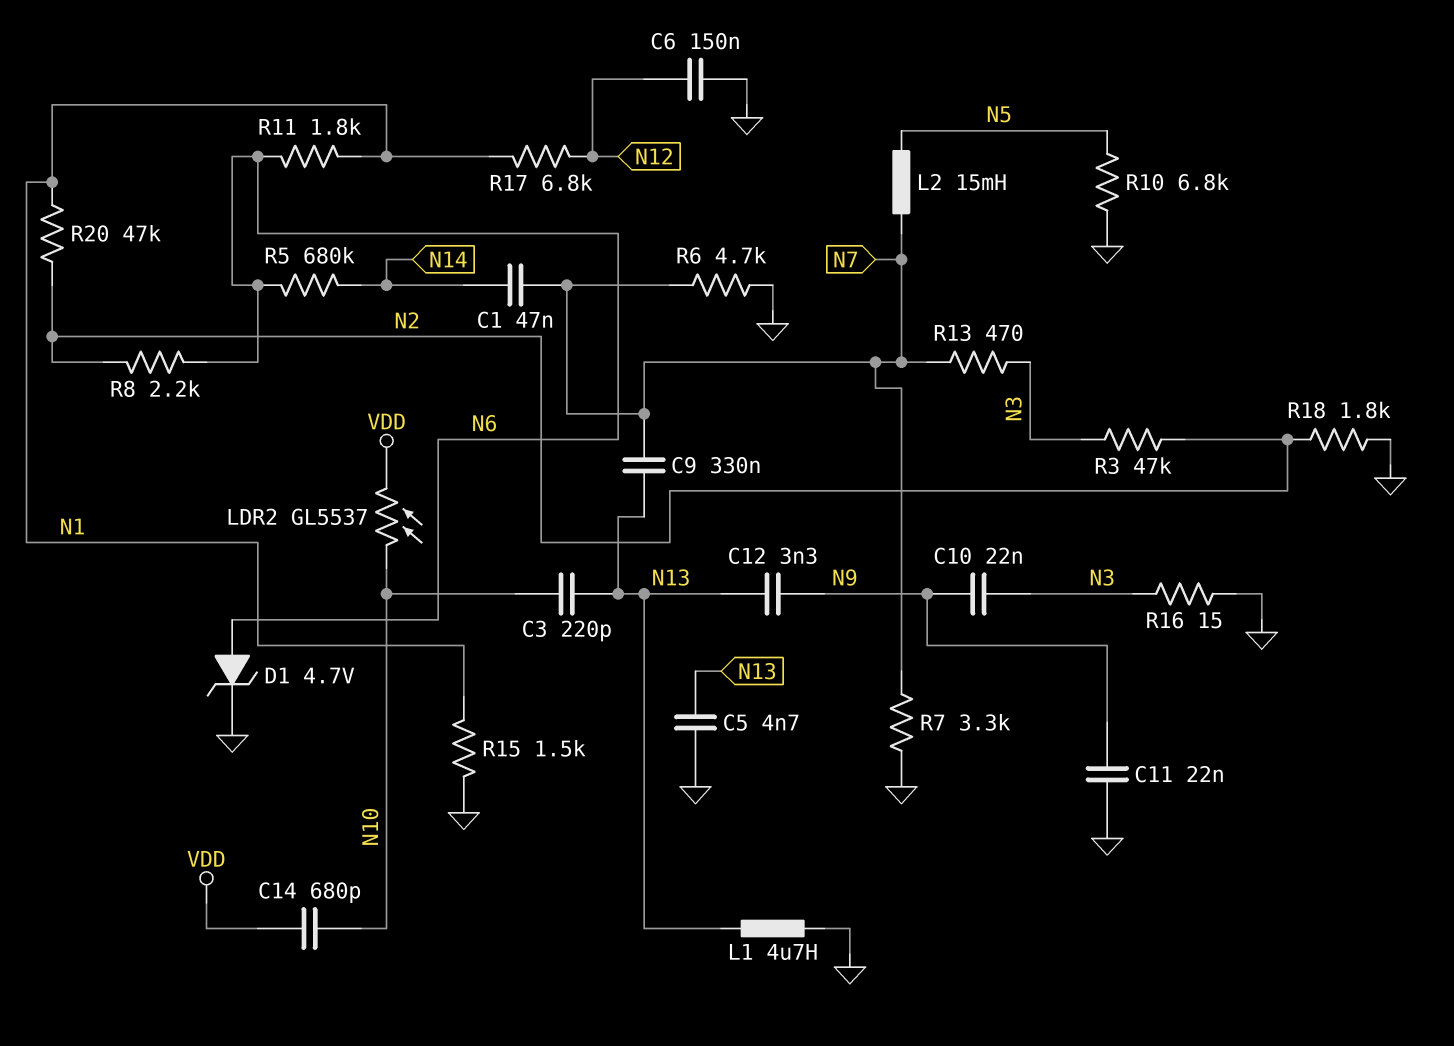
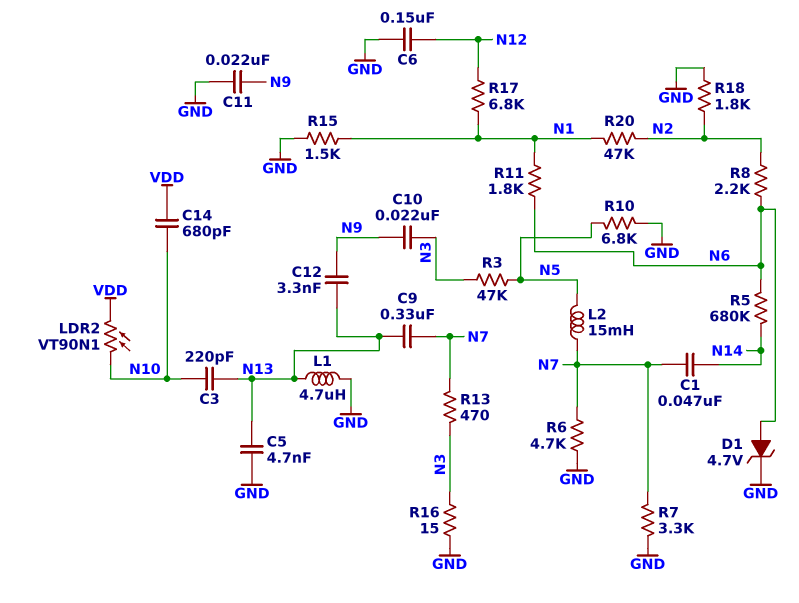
LDR2: GL5537 (N10, VDD) -> VT90N1 (N10, VDD)
R3: 47k (N2, N3) -> 47k (N3, N5)

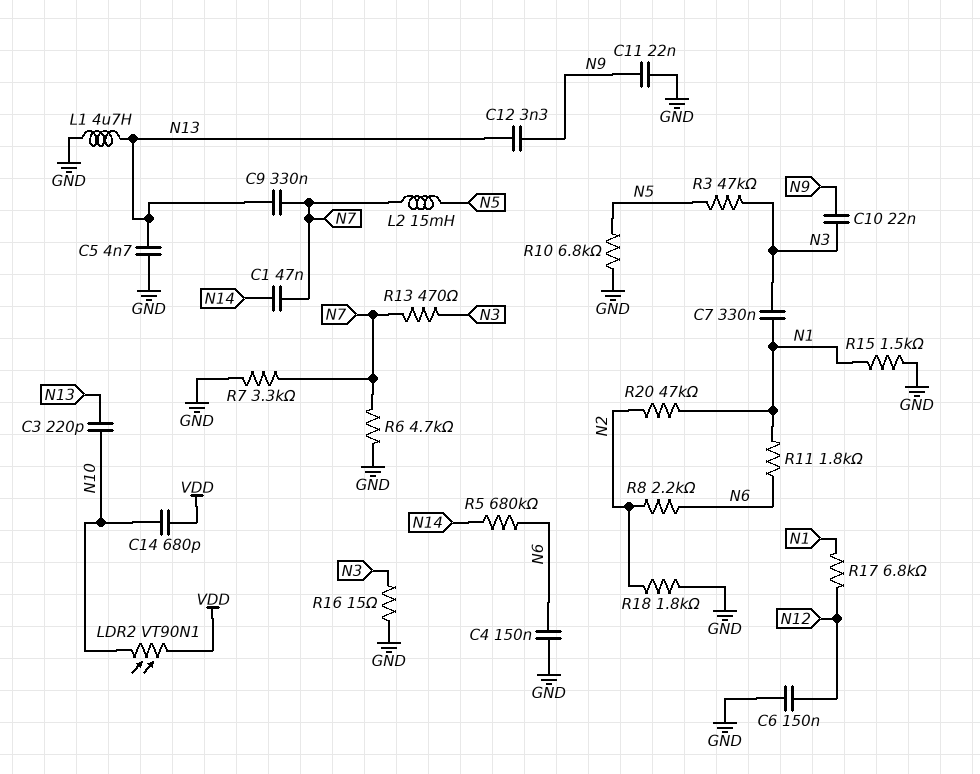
C4: none -> 150nF (GND, N6)
C7: none -> 330nF (N1, N3)
D1: zener 4.7V (A N6, K GND) -> none

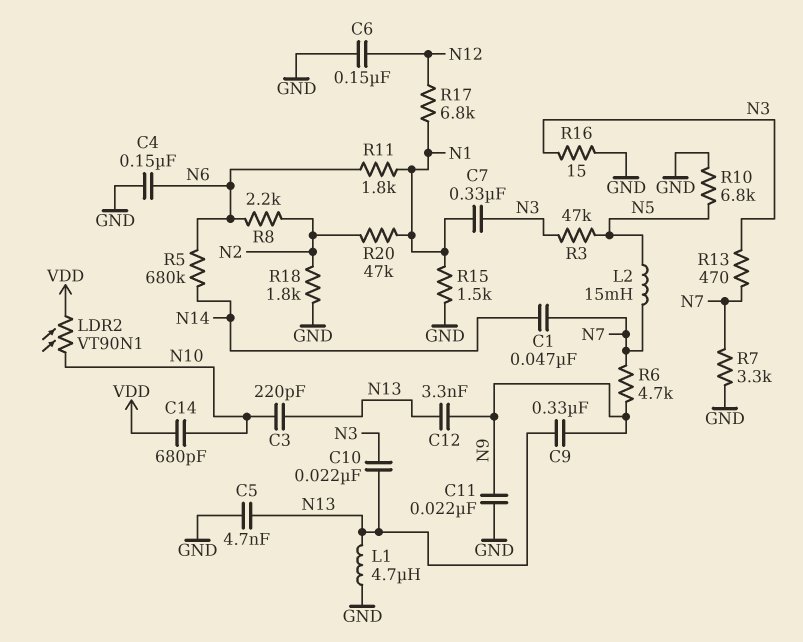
C9: 330nF (N7, N13) -> 330nF (N9, N13)
C10: 22nF (N3, N9) -> 22nF (N3, N13)
R6: 4.7k (GND, N7) -> 4.7k (N7, N9)

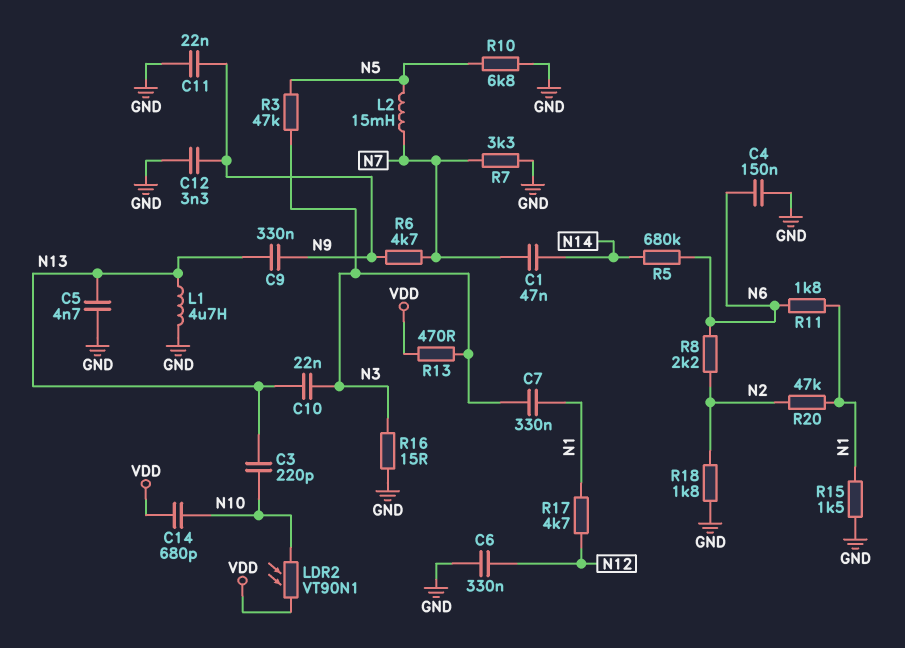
C6: 150nF (GND, N12) -> 330nF (GND, N12)
C12: 3.3nF (N9, N13) -> 3.3nF (GND, N9)
R13: 470 (N3, N7) -> 470 (N3, VDD)
R17: 6.8k (N1, N12) -> 4.7k (N1, N12)

